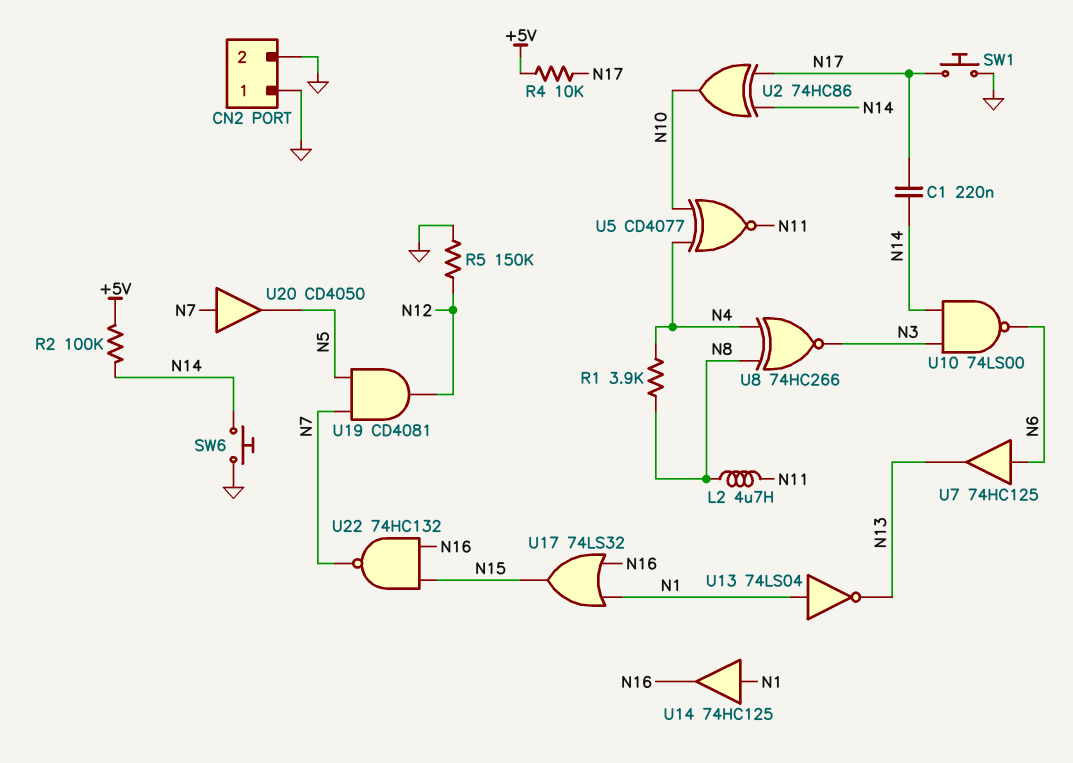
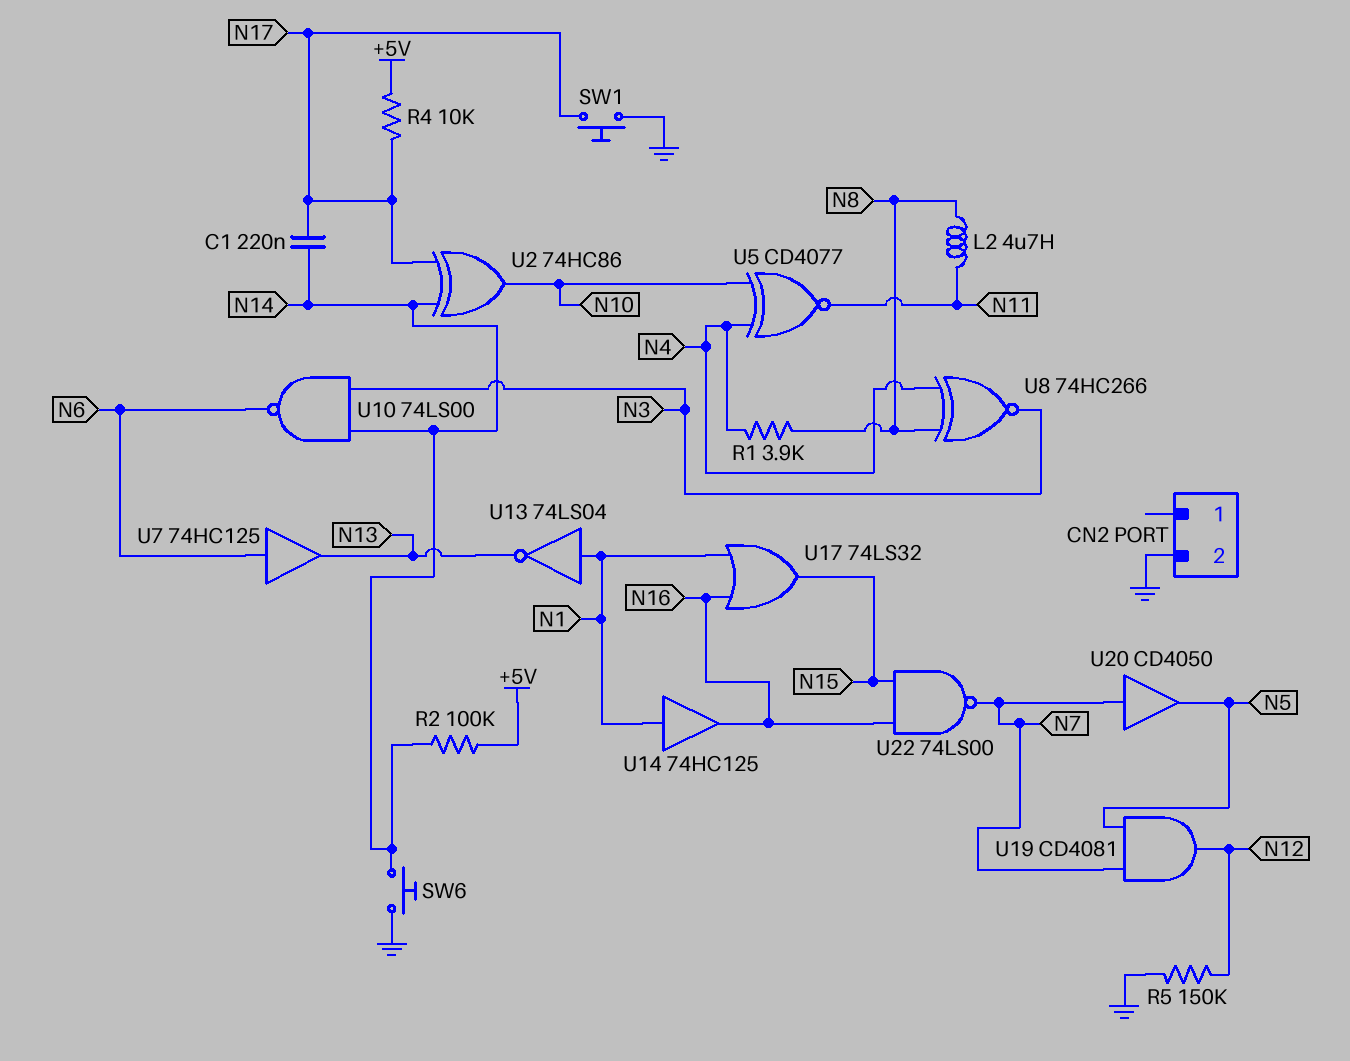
CN2 pin 1: GND -> none
U22: NAND 74HC132 (in N15, in N16, out N7) -> NAND 74LS00 (in N15, in N16, out N7)

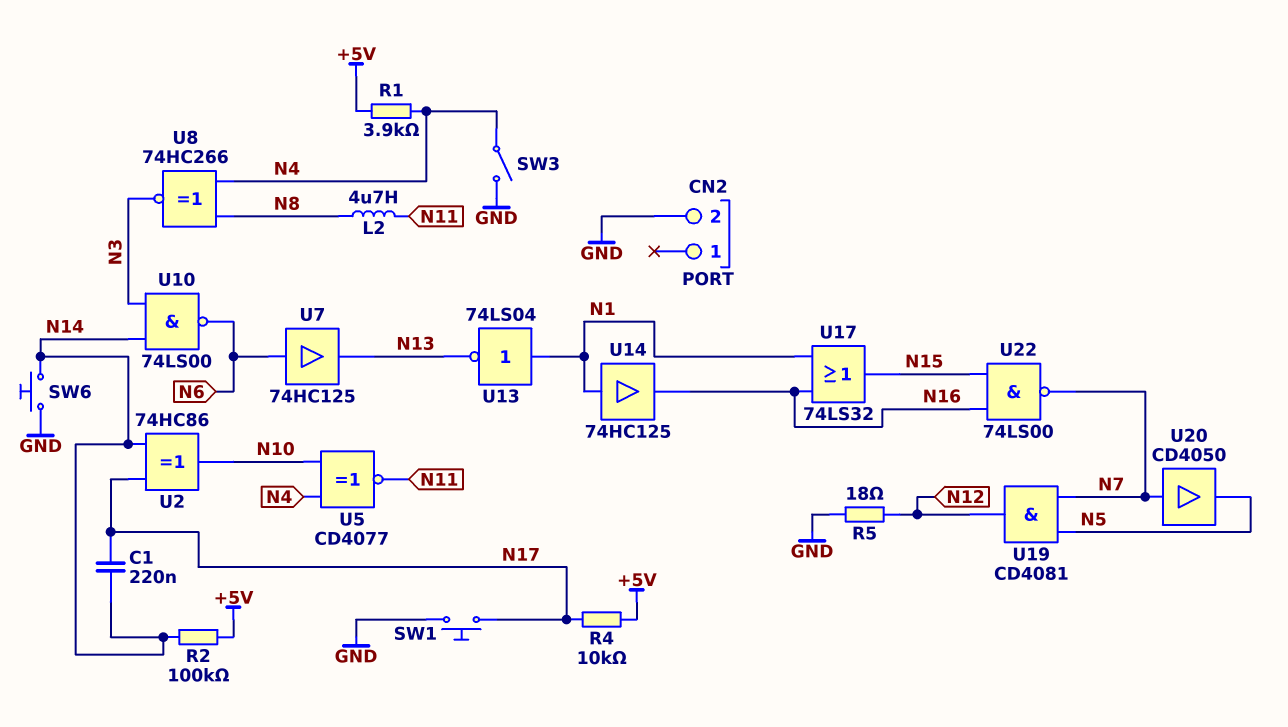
R1: 3.9k (N4, N8) -> 3.9k (+5V, N4)
R5: 150k (GND, N12) -> 18 (GND, N12)
SW3: none -> switch (GND, N4)

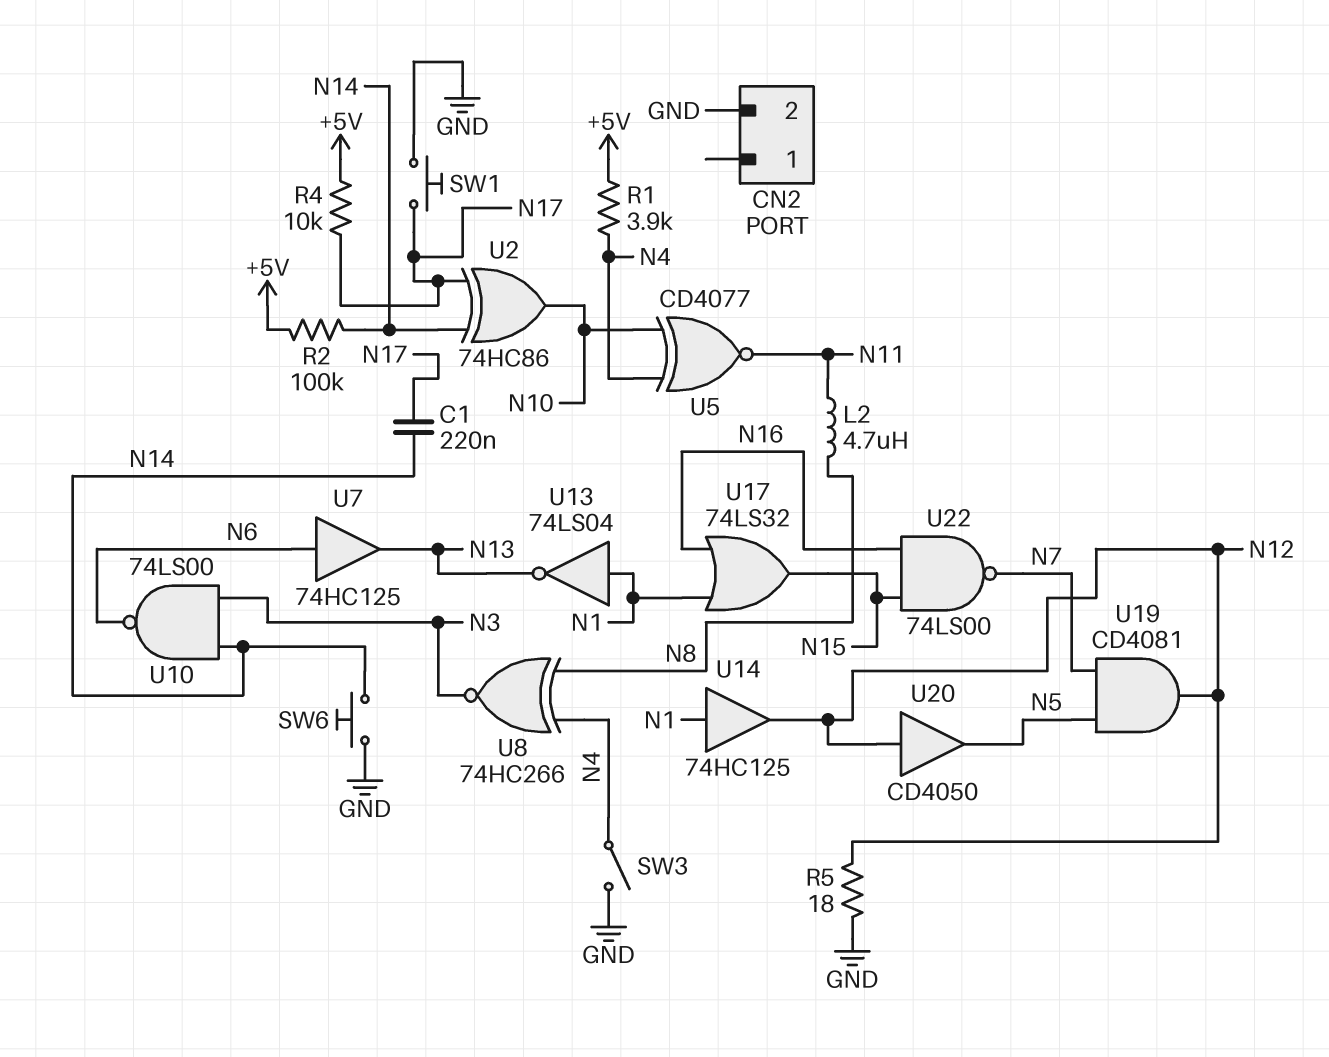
U14: buffer 74HC125 (in N1, out N16) -> buffer 74HC125 (in N1, out N12)
U20: buffer CD4050 (in N7, out N5) -> buffer CD4050 (in N12, out N5)

